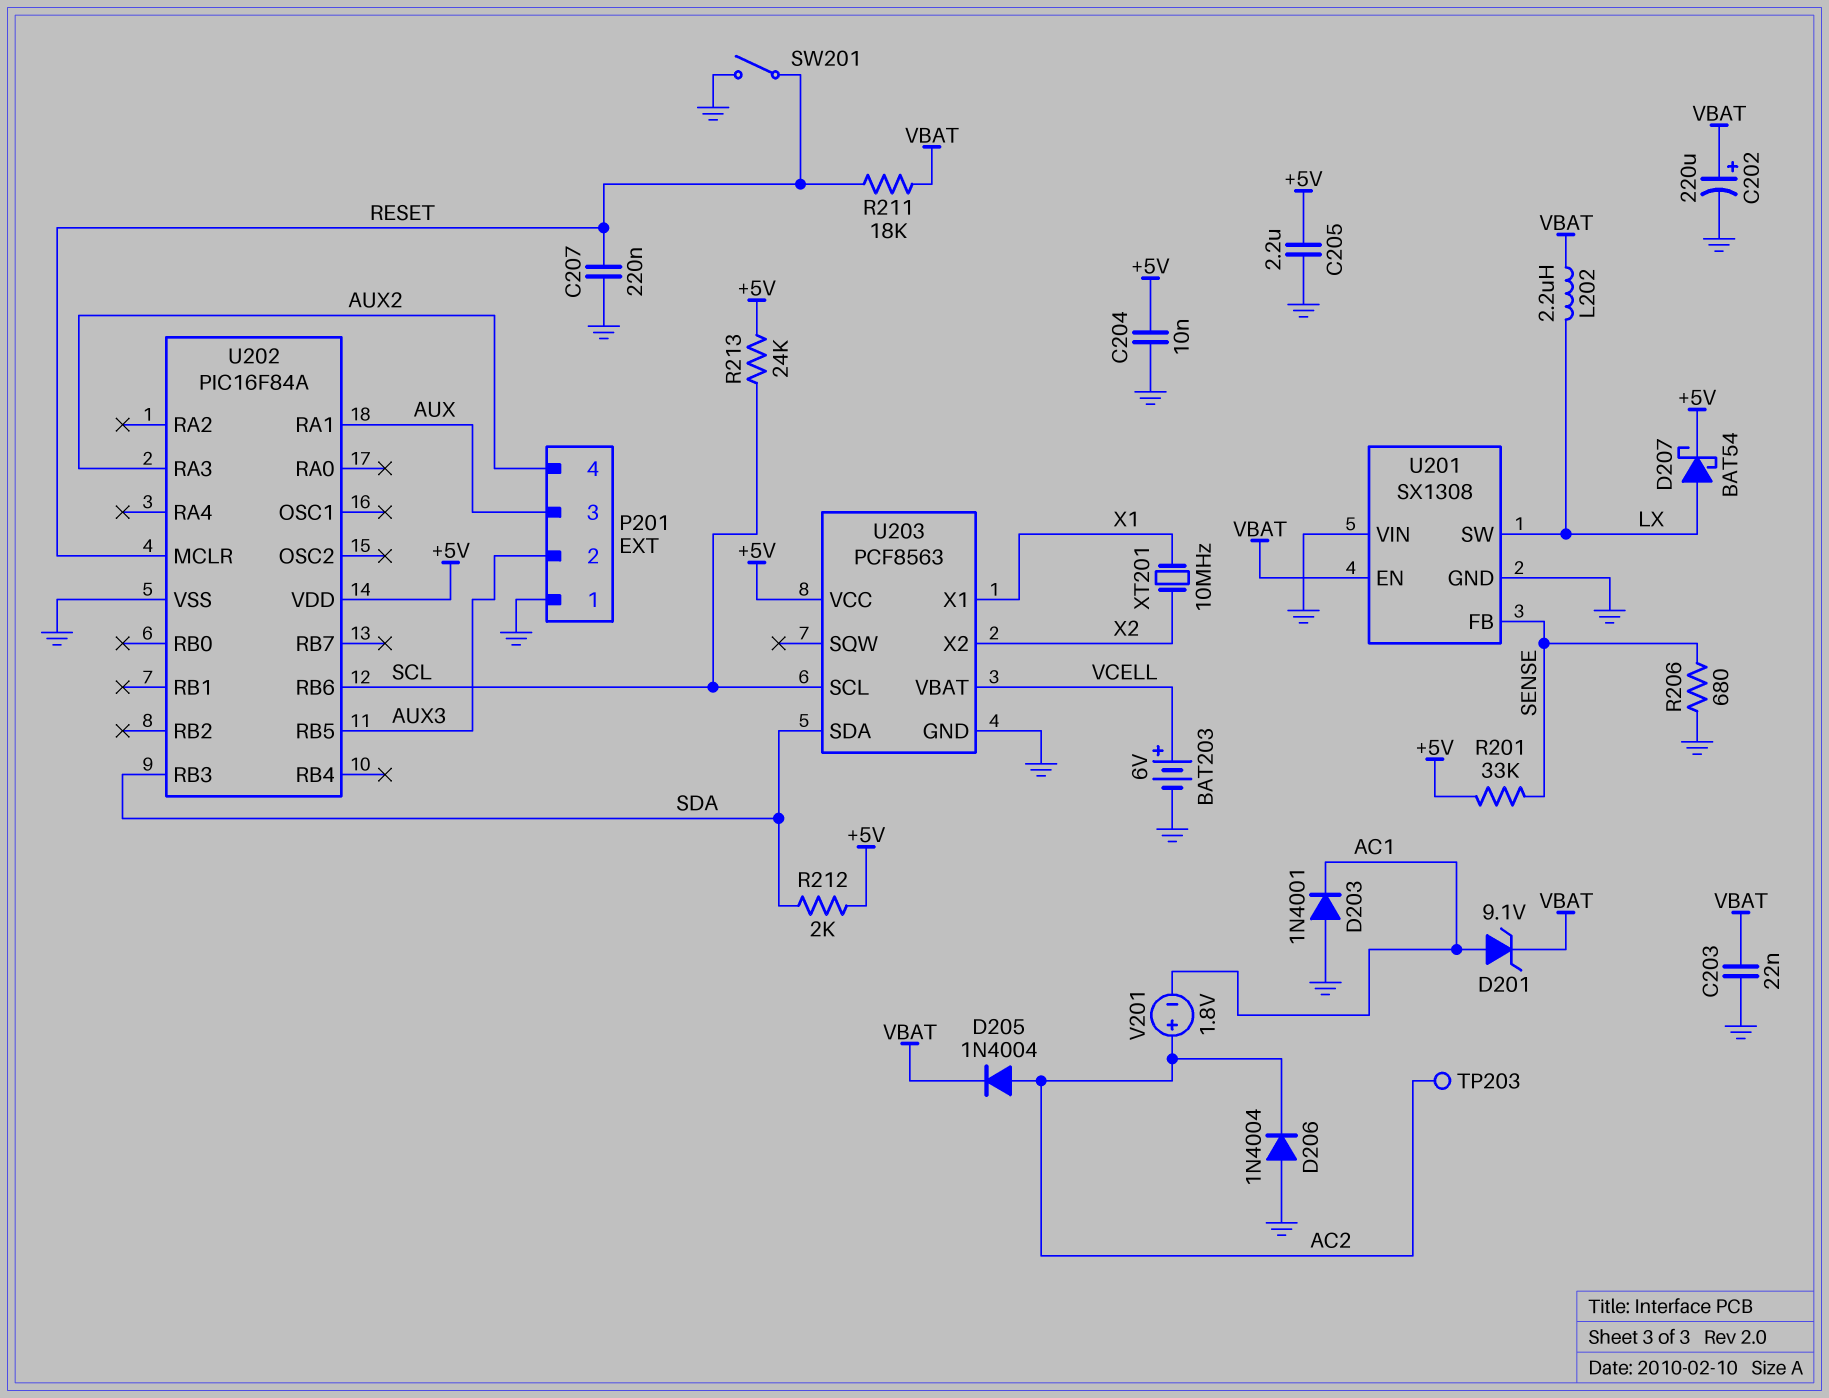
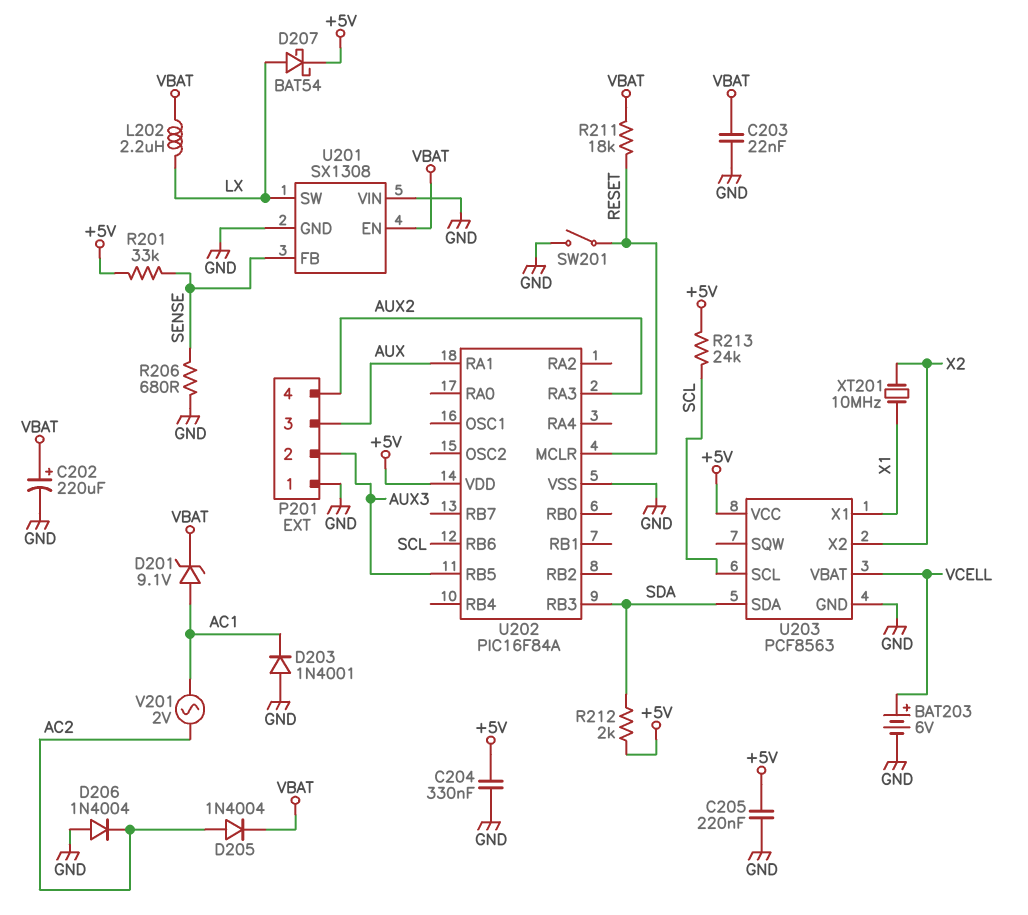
C204: 10nF (+5V, GND) -> 330nF (+5V, GND)
C205: 2.2uF (+5V, GND) -> 220nF (+5V, GND)
C207: 220nF (GND, RESET) -> none
TP203: test point (AC2) -> none
V201: 1.8V (plus AC2, minus AC1) -> AC 2V (AC1, AC2)

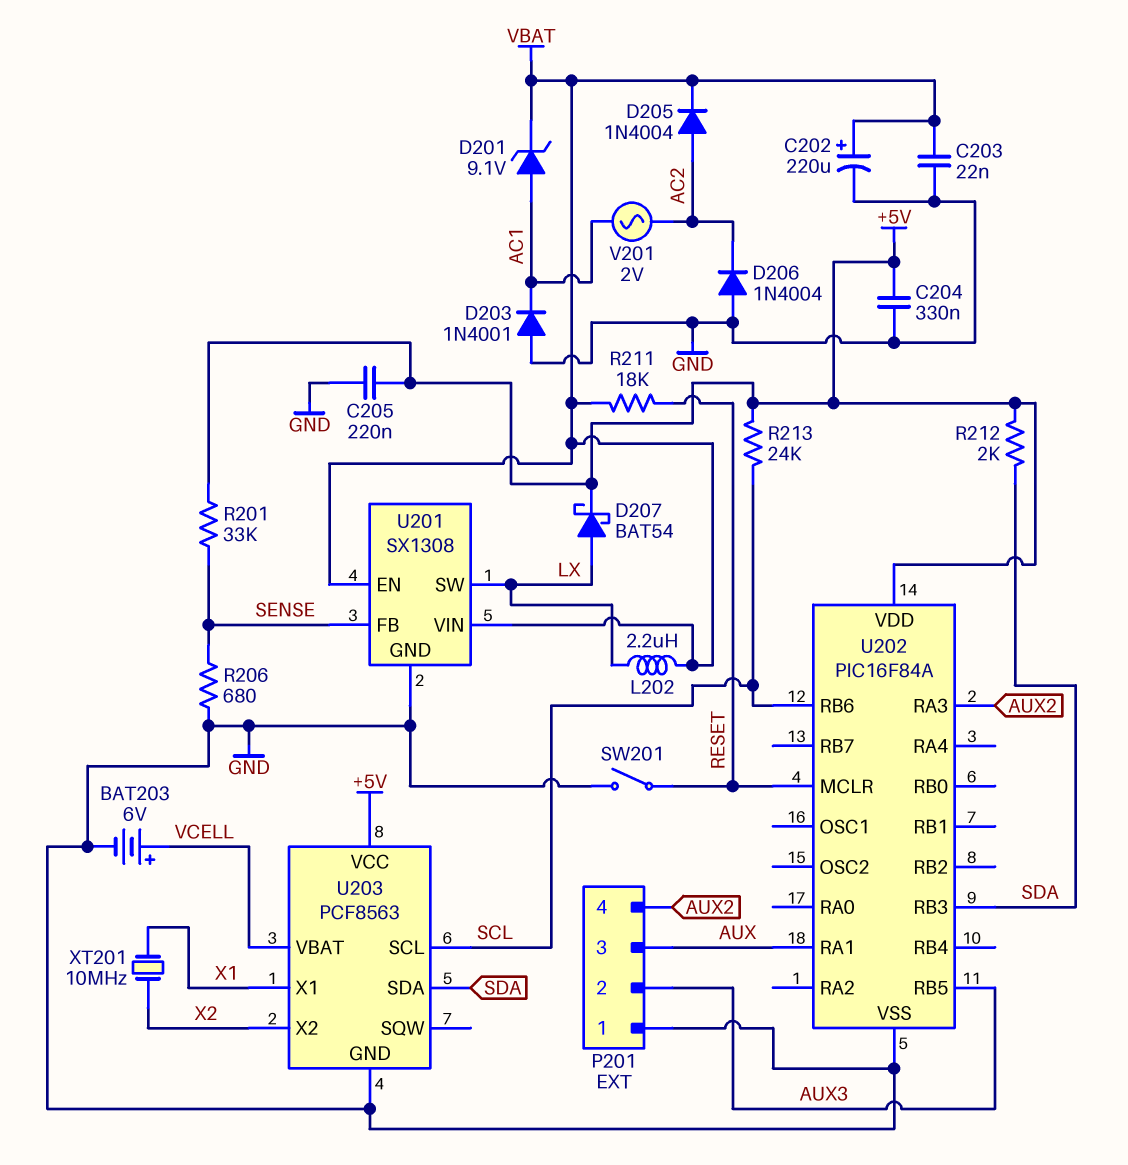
U201 pin VIN: GND -> VBAT

